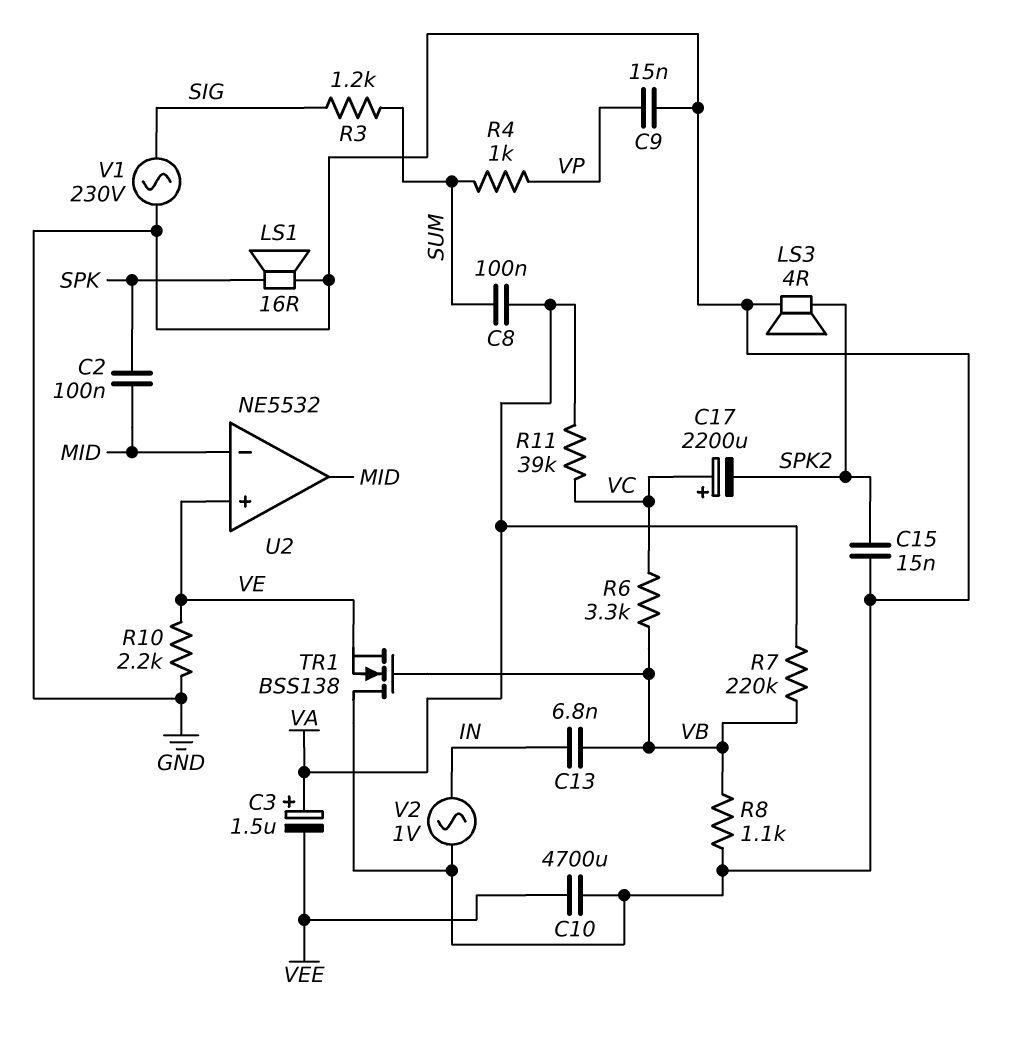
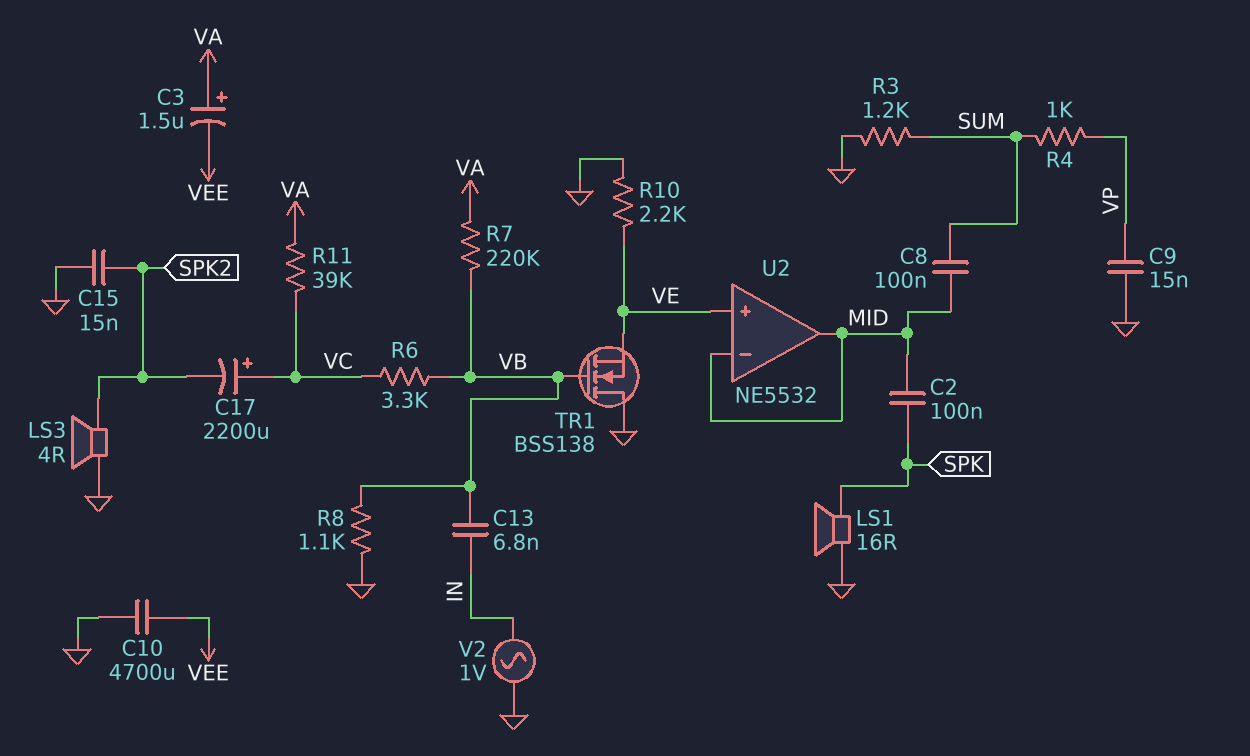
C8: 100nF (SUM, VA) -> 100nF (MID, SUM)
R3: 1.2k (SIG, SUM) -> 1.2k (GND, SUM)
V1: AC 230V (GND, SIG) -> none

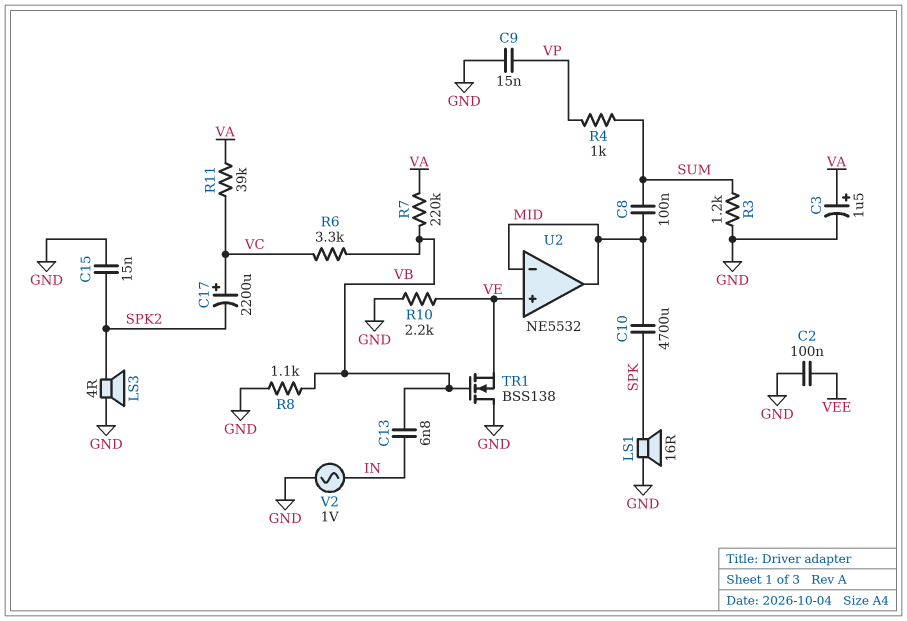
C2: 100nF (MID, SPK) -> 100nF (GND, VEE)
C3: 1.5uF (plus VA, minus VEE) -> 1.5uF (plus VA, minus GND)
C10: 4700uF (GND, VEE) -> 4700uF (MID, SPK)

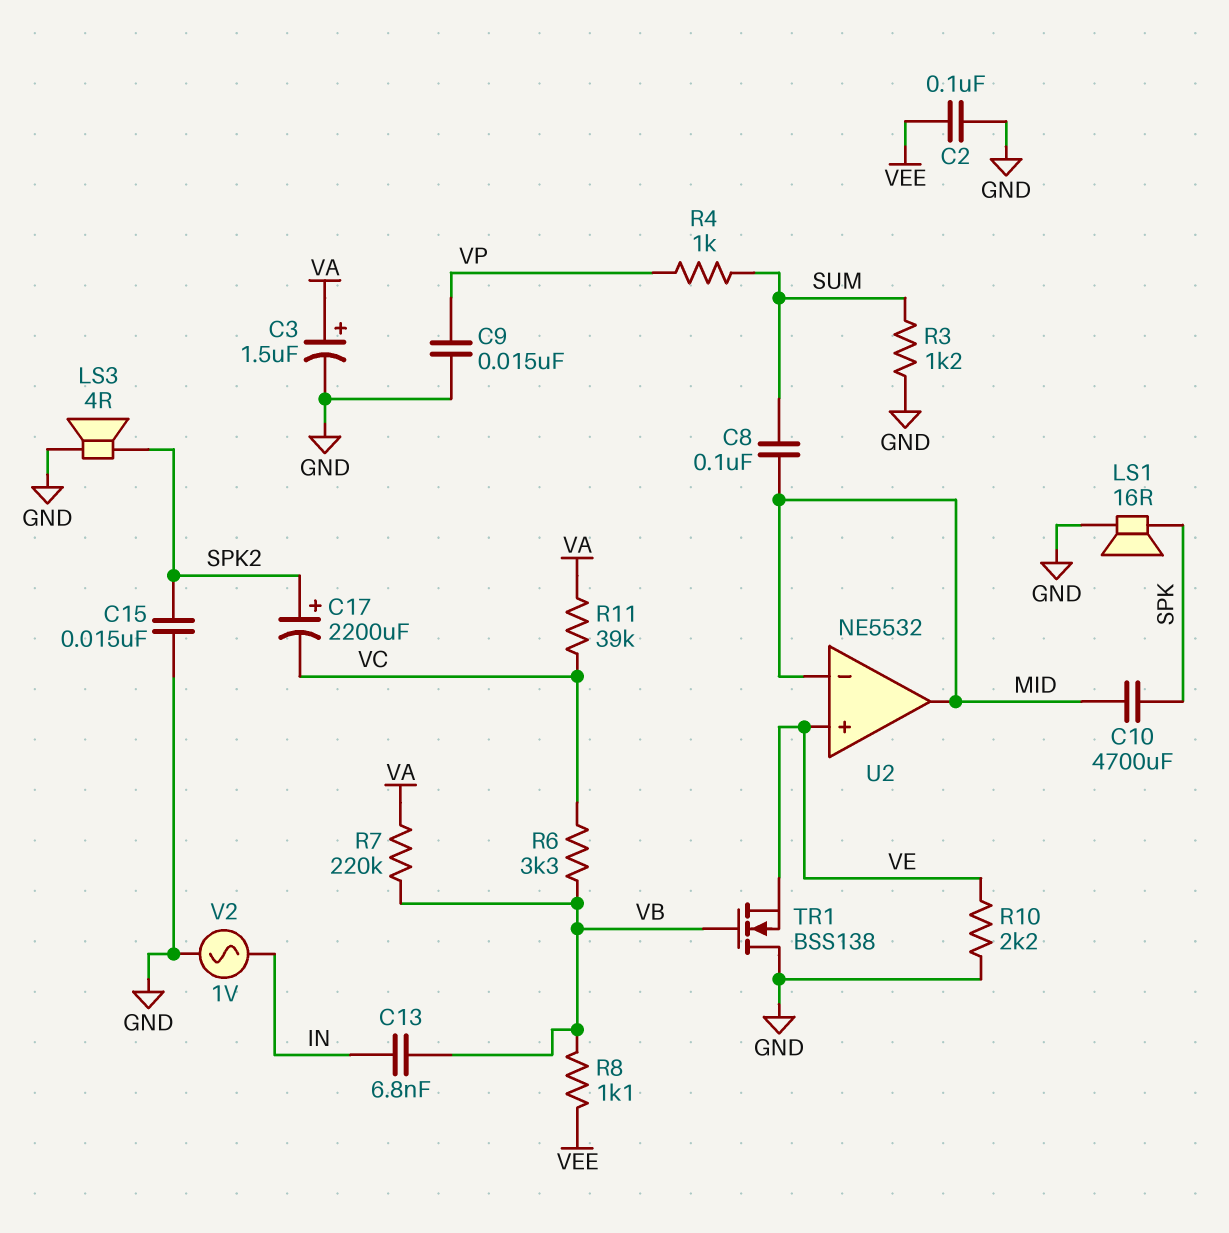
C17: 2200uF (plus VC, minus SPK2) -> 2200uF (plus SPK2, minus VC)
R8: 1.1k (GND, VB) -> 1.1k (VB, VEE)

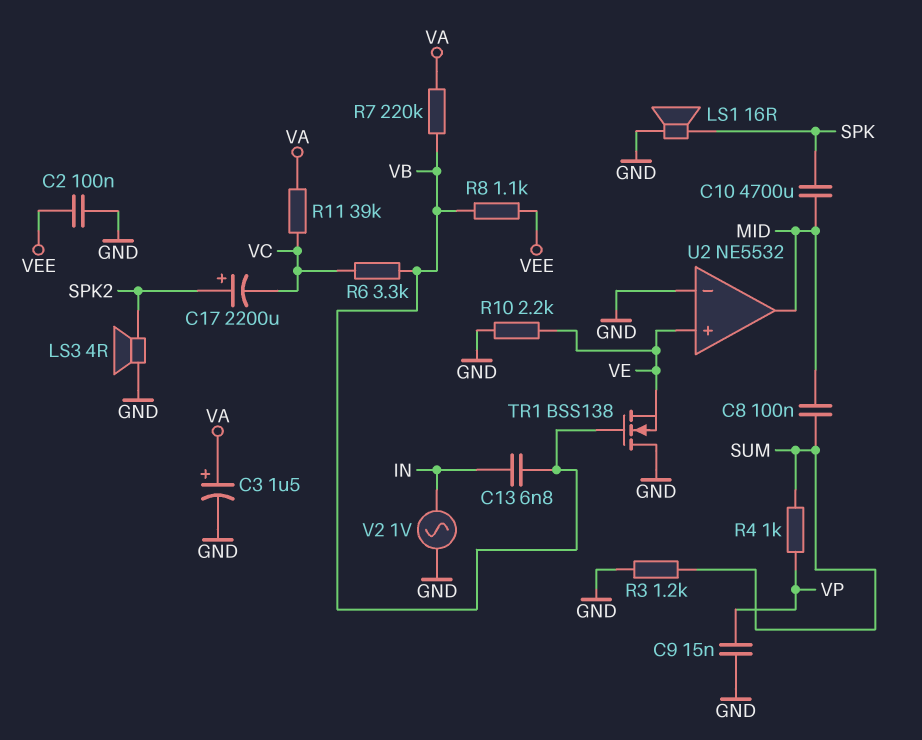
C15: 15nF (GND, SPK2) -> none
U2 pin in-: MID -> GND

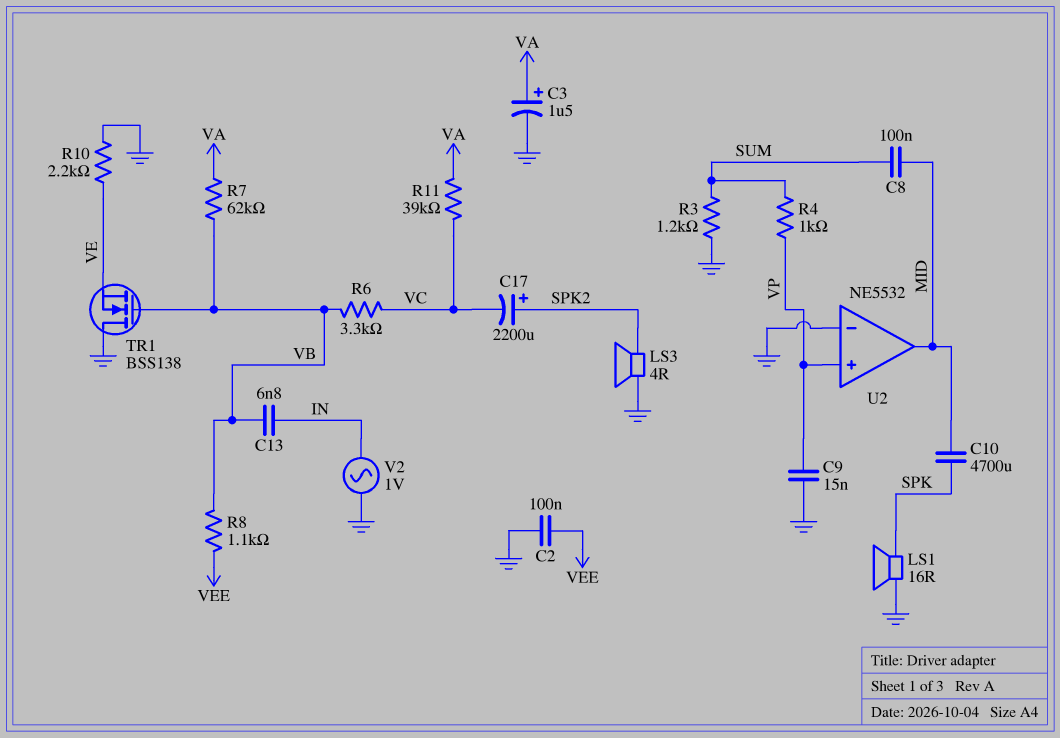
R7: 220k (VA, VB) -> 62k (VA, VB)
U2 pin in+: VE -> VP

